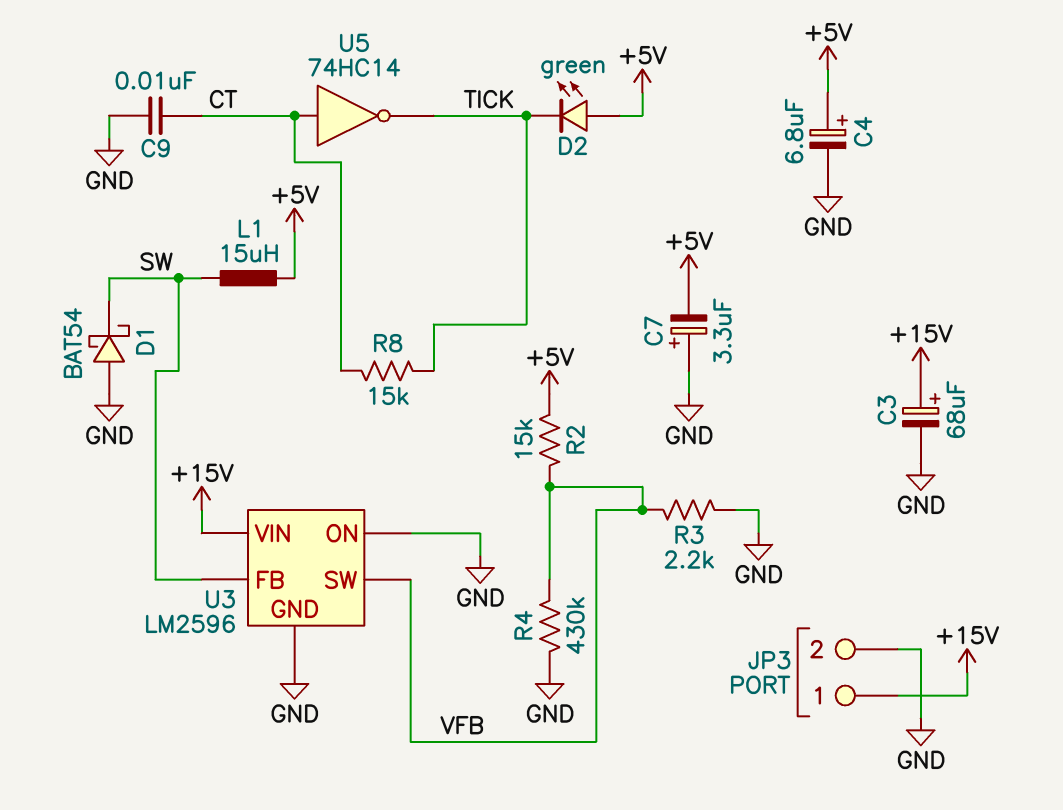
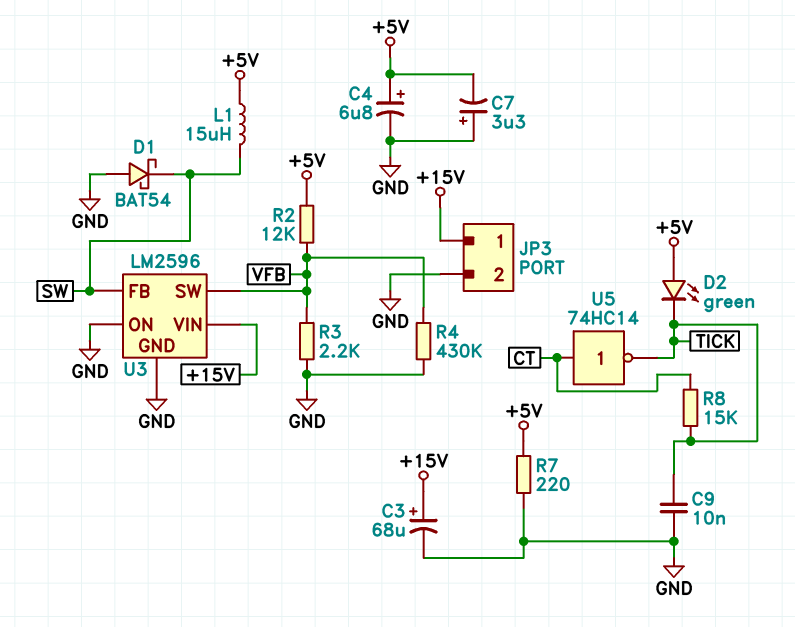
C9: 10nF (CT, GND) -> 10nF (GND, TICK)
R2: 15k (+5V, VFB) -> 12k (+5V, VFB)
R7: none -> 220 (+5V, GND)

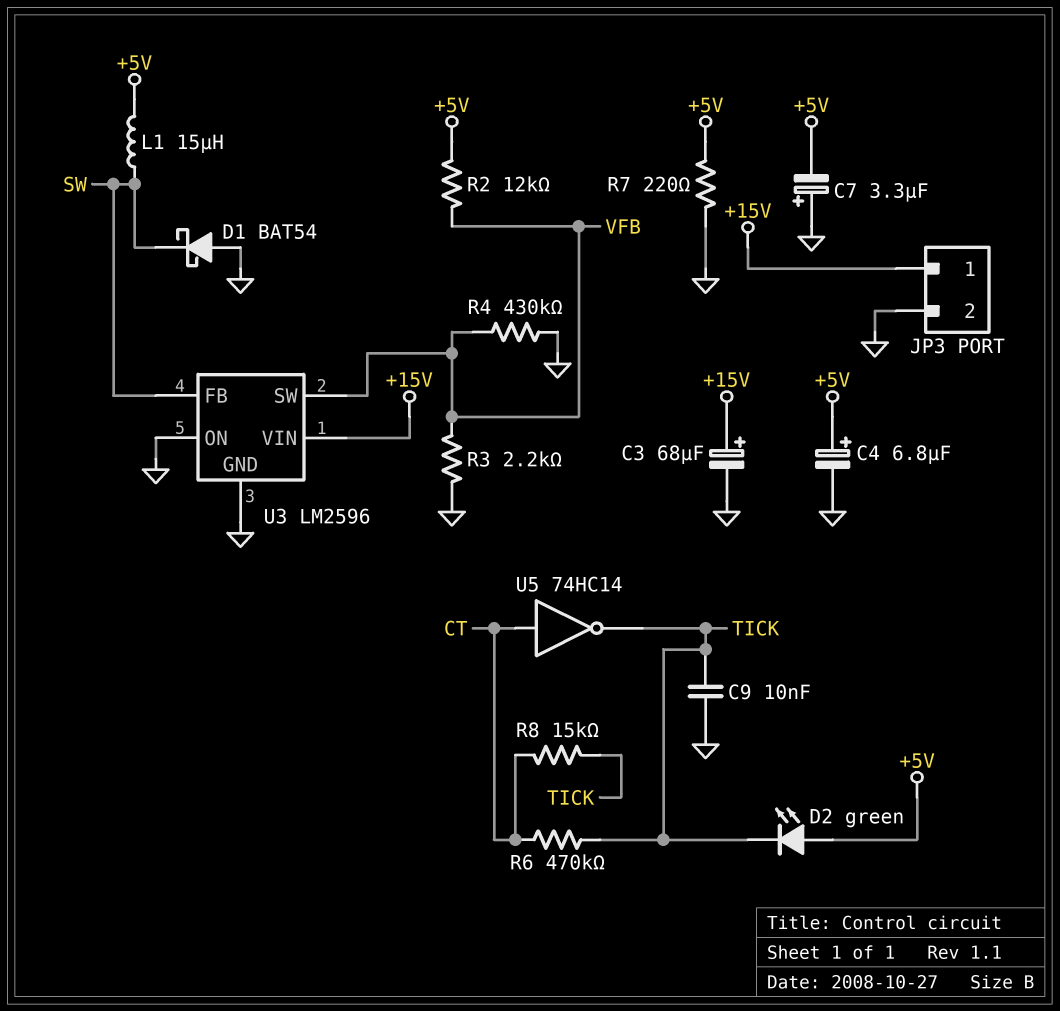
R6: none -> 470k (CT, TICK)

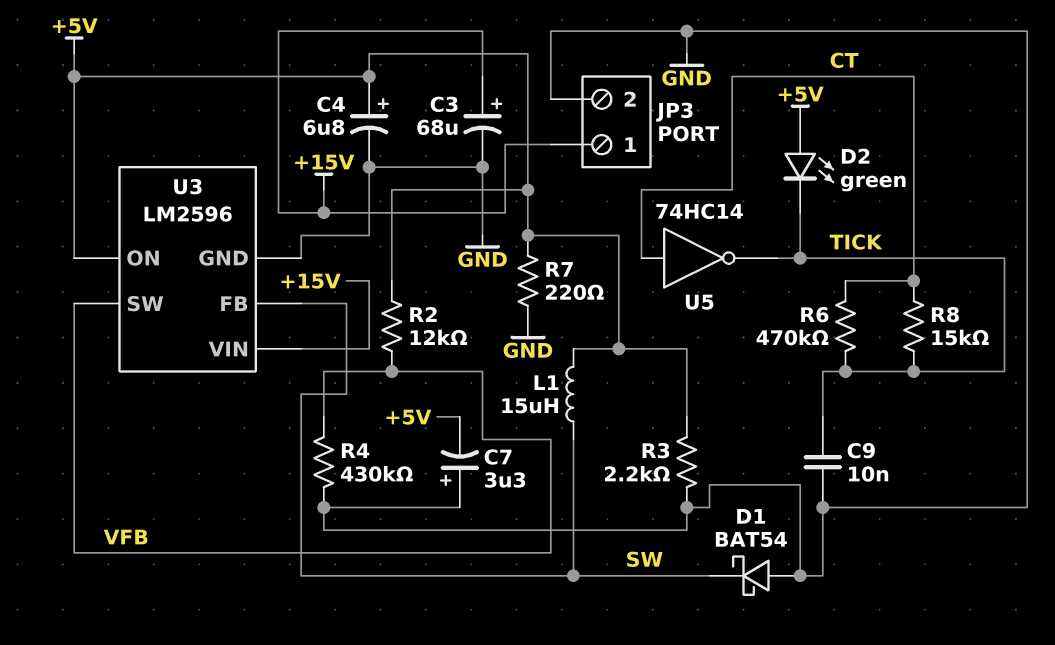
R3: 2.2k (GND, VFB) -> 2.2k (+5V, GND)
U3 pin ON: GND -> +5V

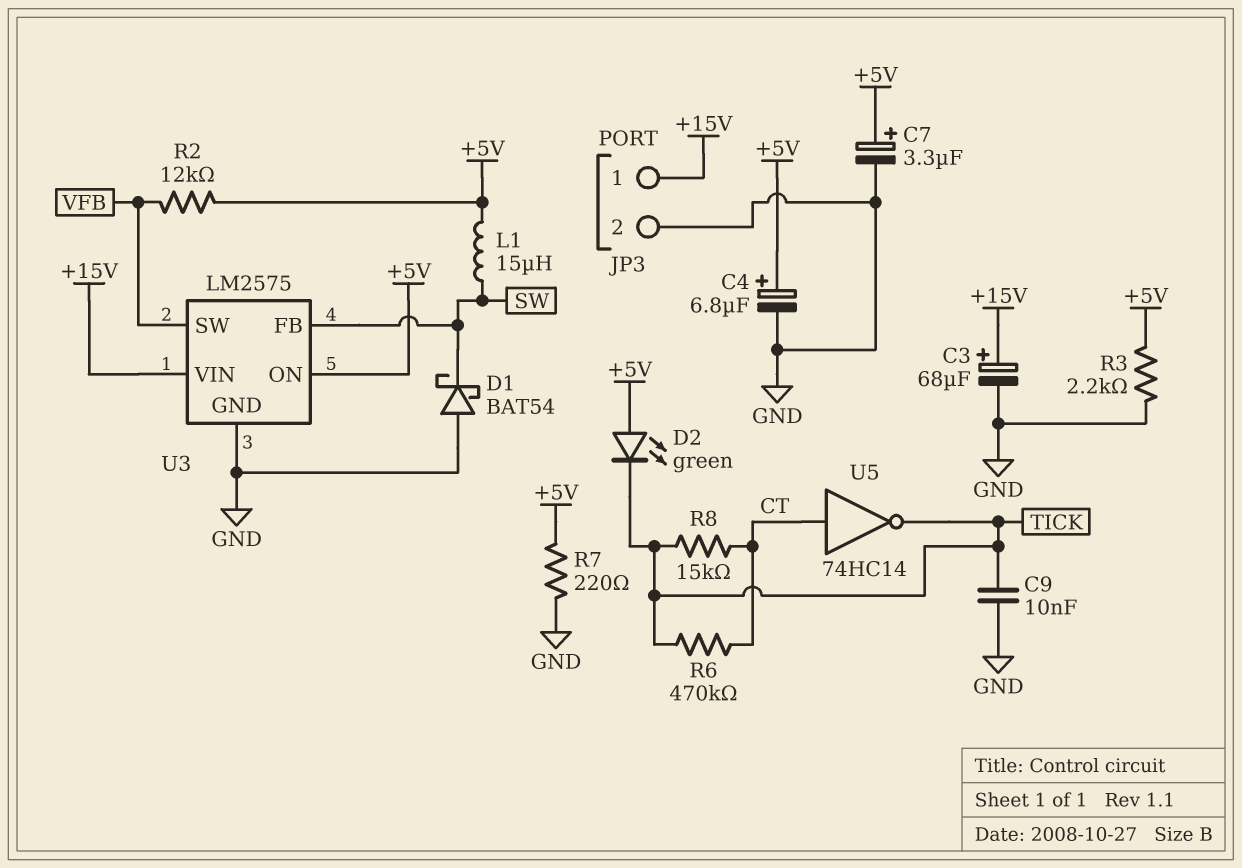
C7: 3.3uF (plus GND, minus +5V) -> 3.3uF (plus +5V, minus GND)
R4: 430k (GND, VFB) -> none
U3: LM2596 -> LM2575

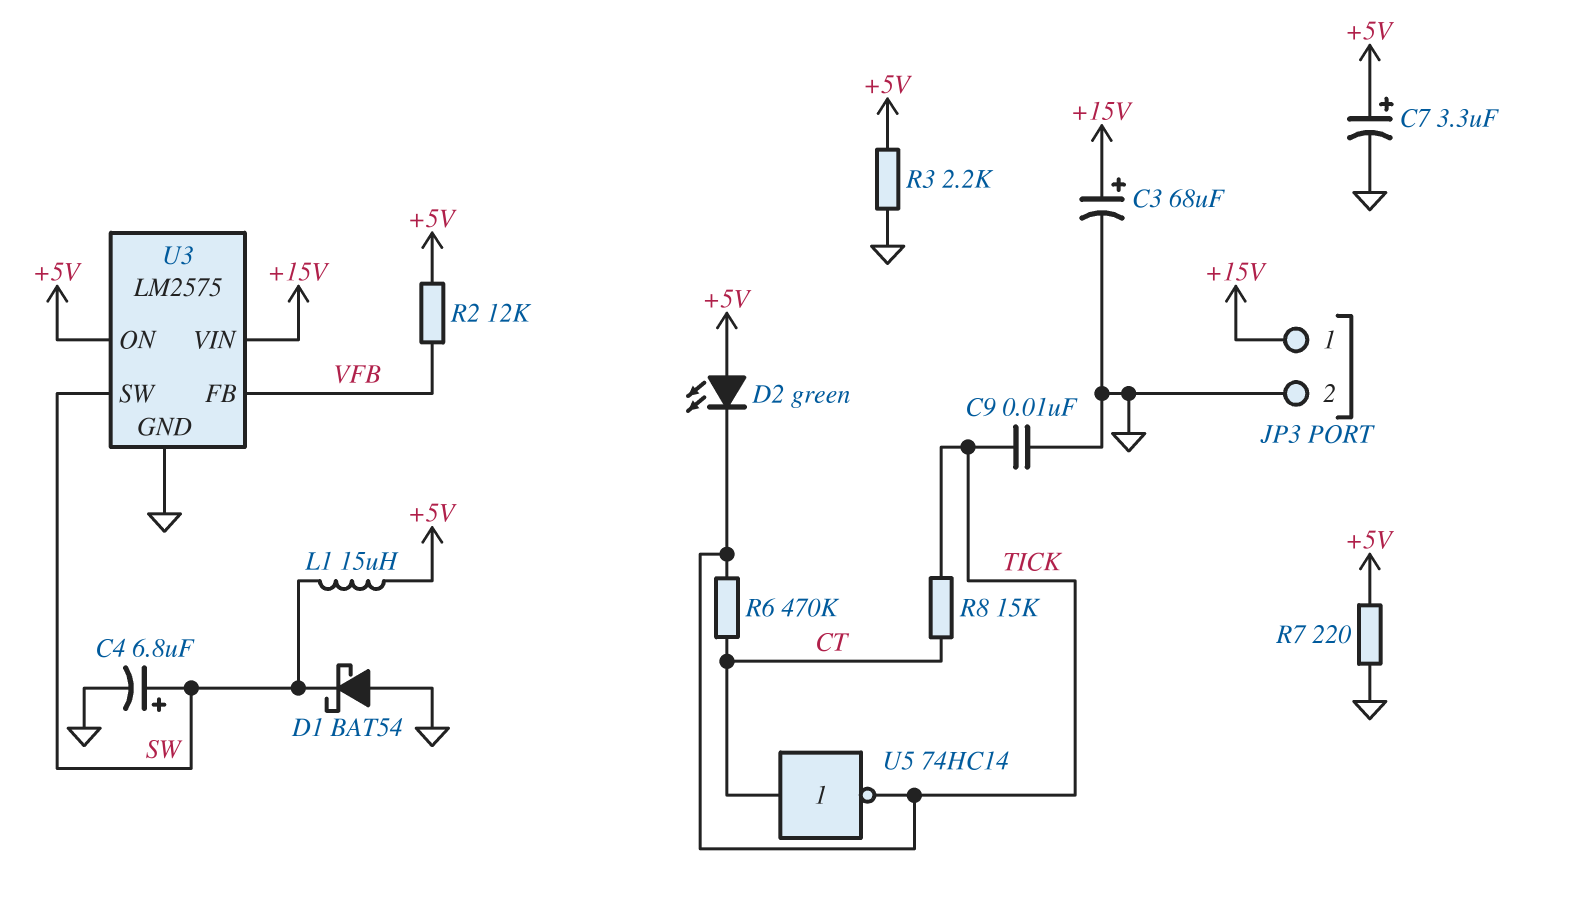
C4: 6.8uF (plus +5V, minus GND) -> 6.8uF (plus SW, minus GND)
U3 pin FB: SW -> VFB
U3 pin SW: VFB -> SW

